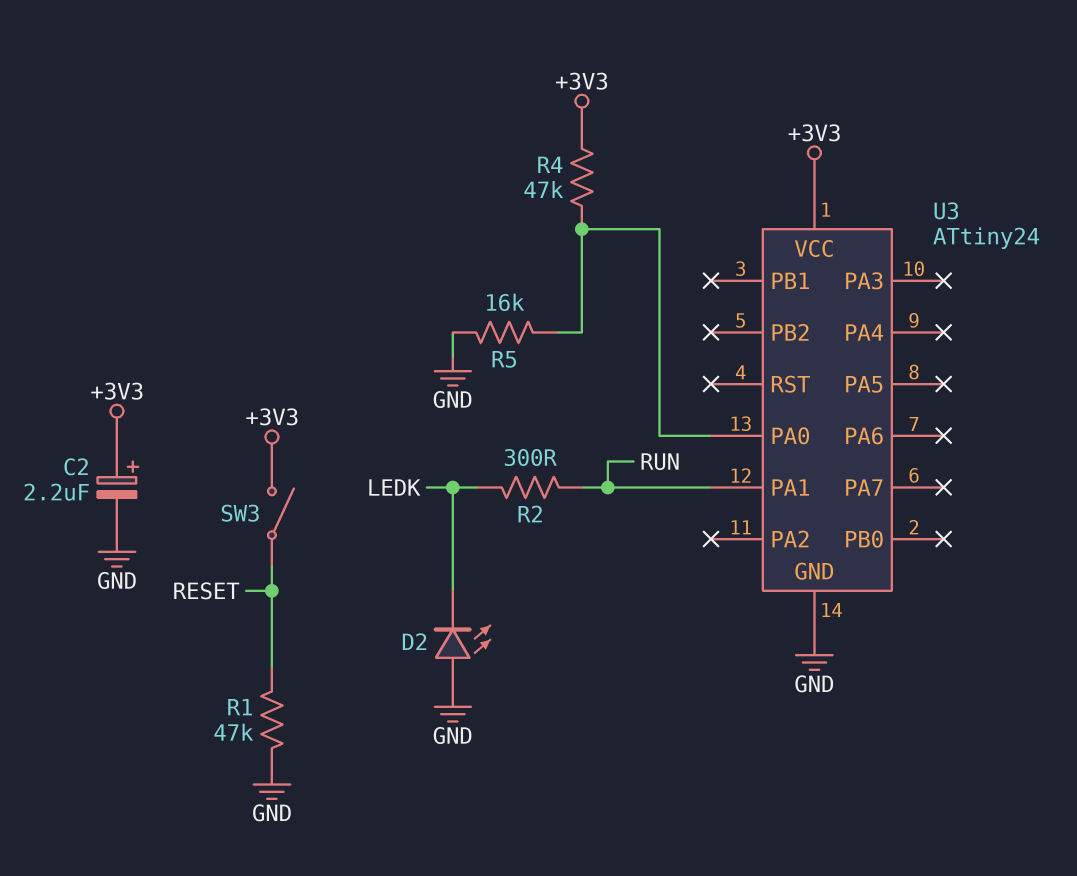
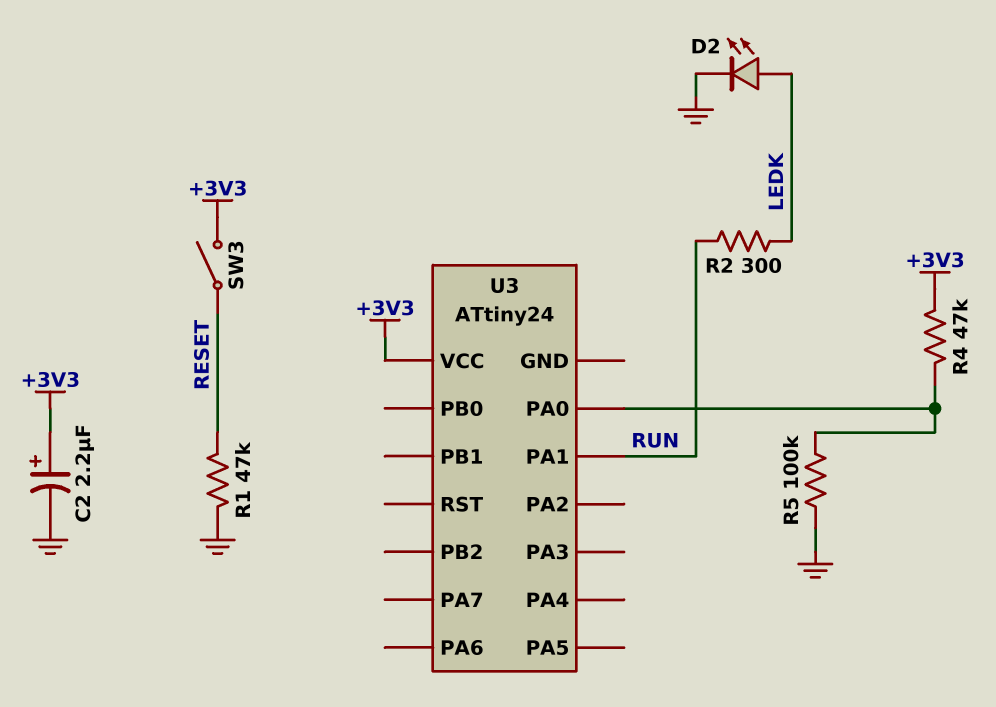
D2: LED (A GND, K LEDK) -> LED (A LEDK, K GND)
R5: 16k (GND, U3/PA0) -> 100k (GND, U3/PA0)
U3 pin GND: GND -> none

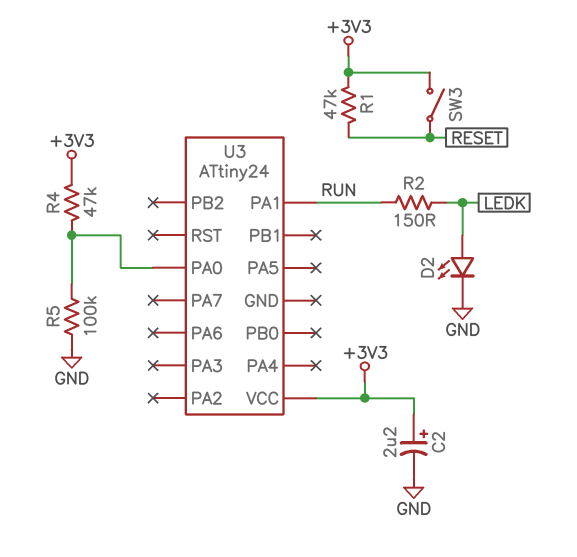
R1: 47k (GND, RESET) -> 47k (+3V3, RESET)
R2: 300 (LEDK, RUN) -> 150 (LEDK, RUN)

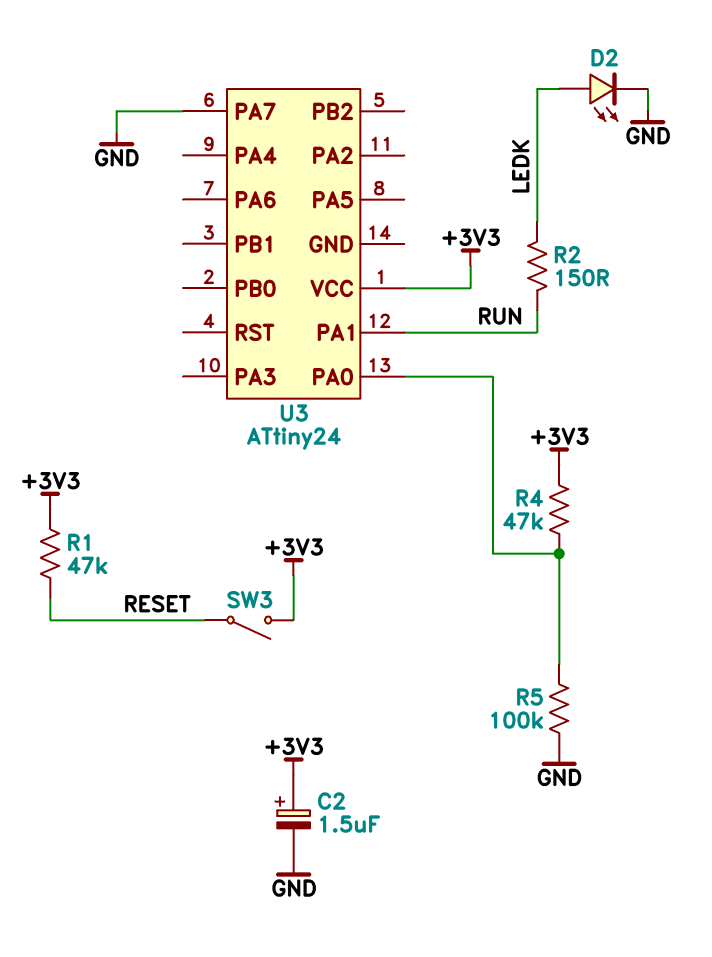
C2: 2.2uF (plus +3V3, minus GND) -> 1.5uF (plus +3V3, minus GND)
U3 pin PA7: none -> GND

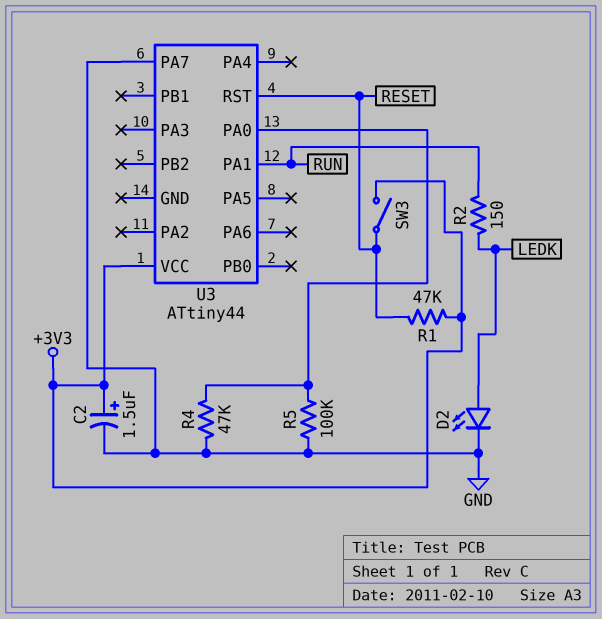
R4: 47k (+3V3, U3/PA0) -> 47k (GND, U3/PA0)
U3: ATtiny24 -> ATtiny44
U3 pin RST: none -> RESET

